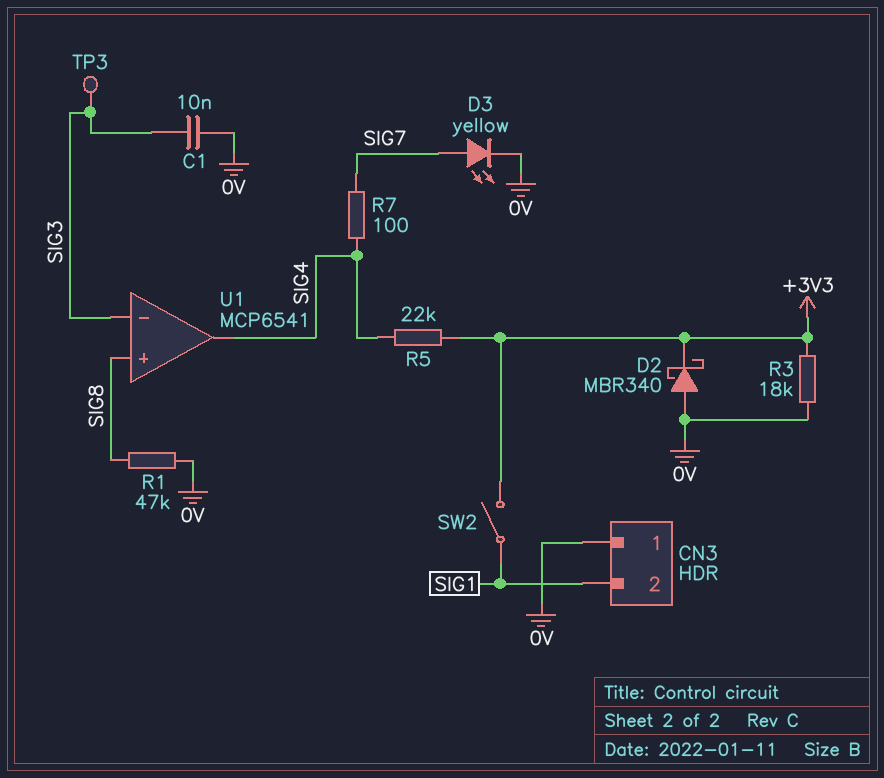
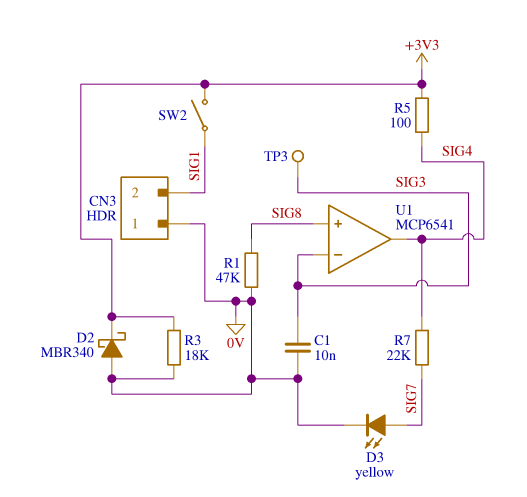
R5: 22k (+3V3, SIG4) -> 100 (+3V3, SIG4)
R7: 100 (SIG4, SIG7) -> 22k (SIG4, SIG7)

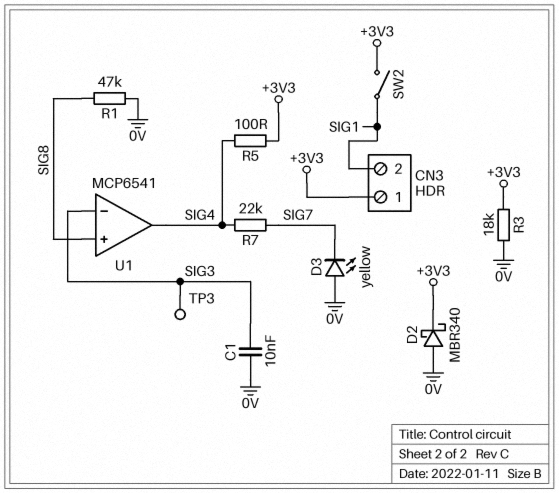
CN3 pin 1: 0V -> +3V3
D3: LED yellow (A SIG7, K 0V) -> LED yellow (A 0V, K SIG7)

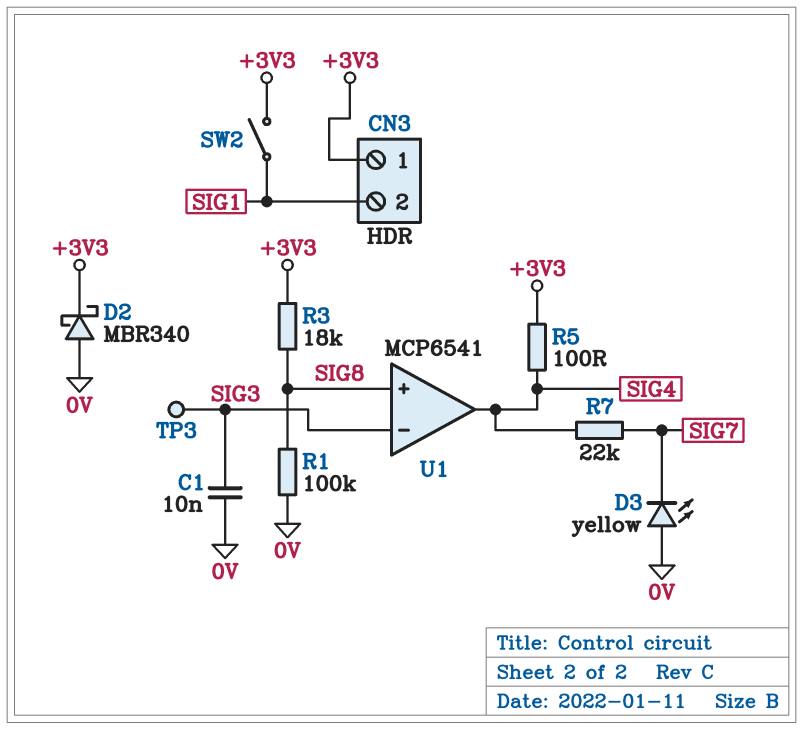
R1: 47k (0V, SIG8) -> 100k (0V, SIG8)
R3: 18k (+3V3, 0V) -> 18k (+3V3, SIG8)

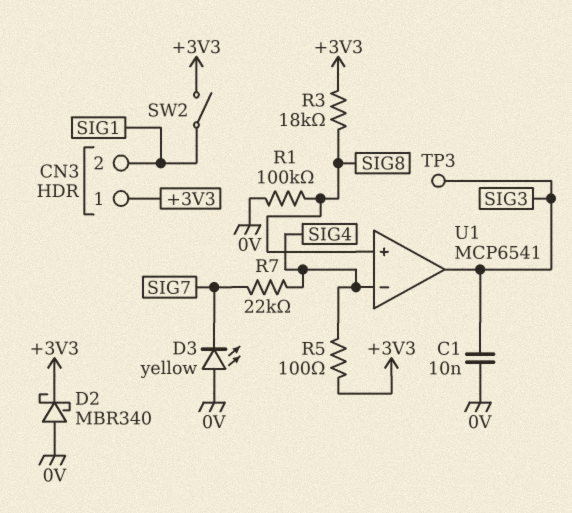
U1 pin in-: SIG3 -> SIG4
U1 pin out: SIG4 -> SIG3

